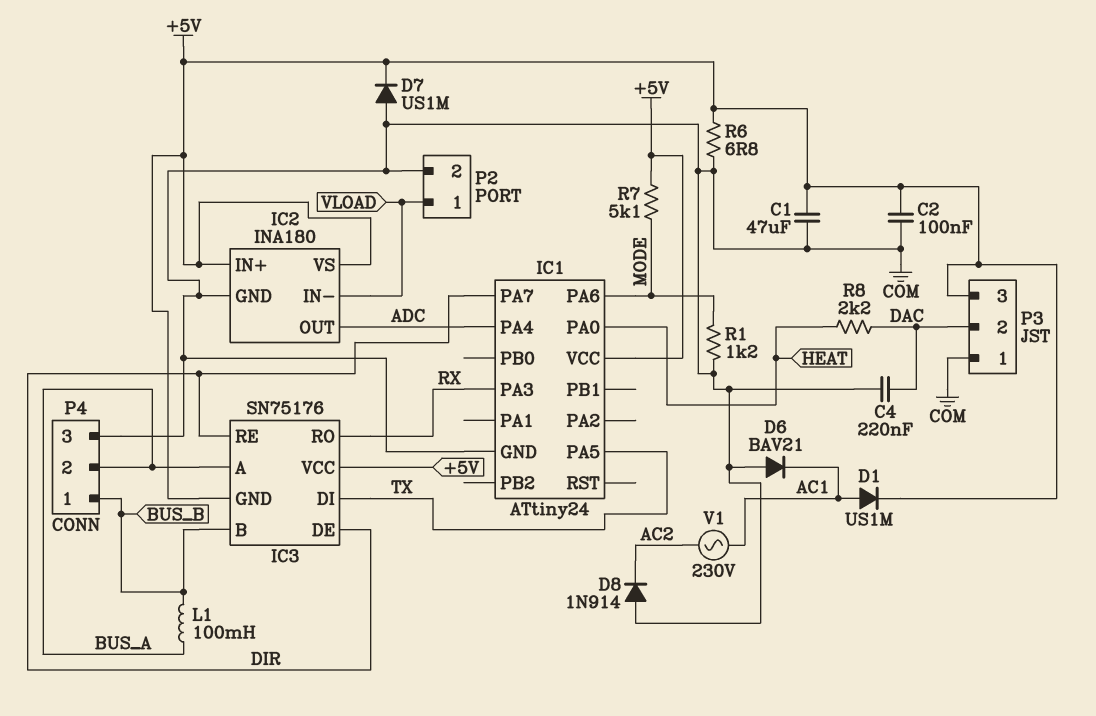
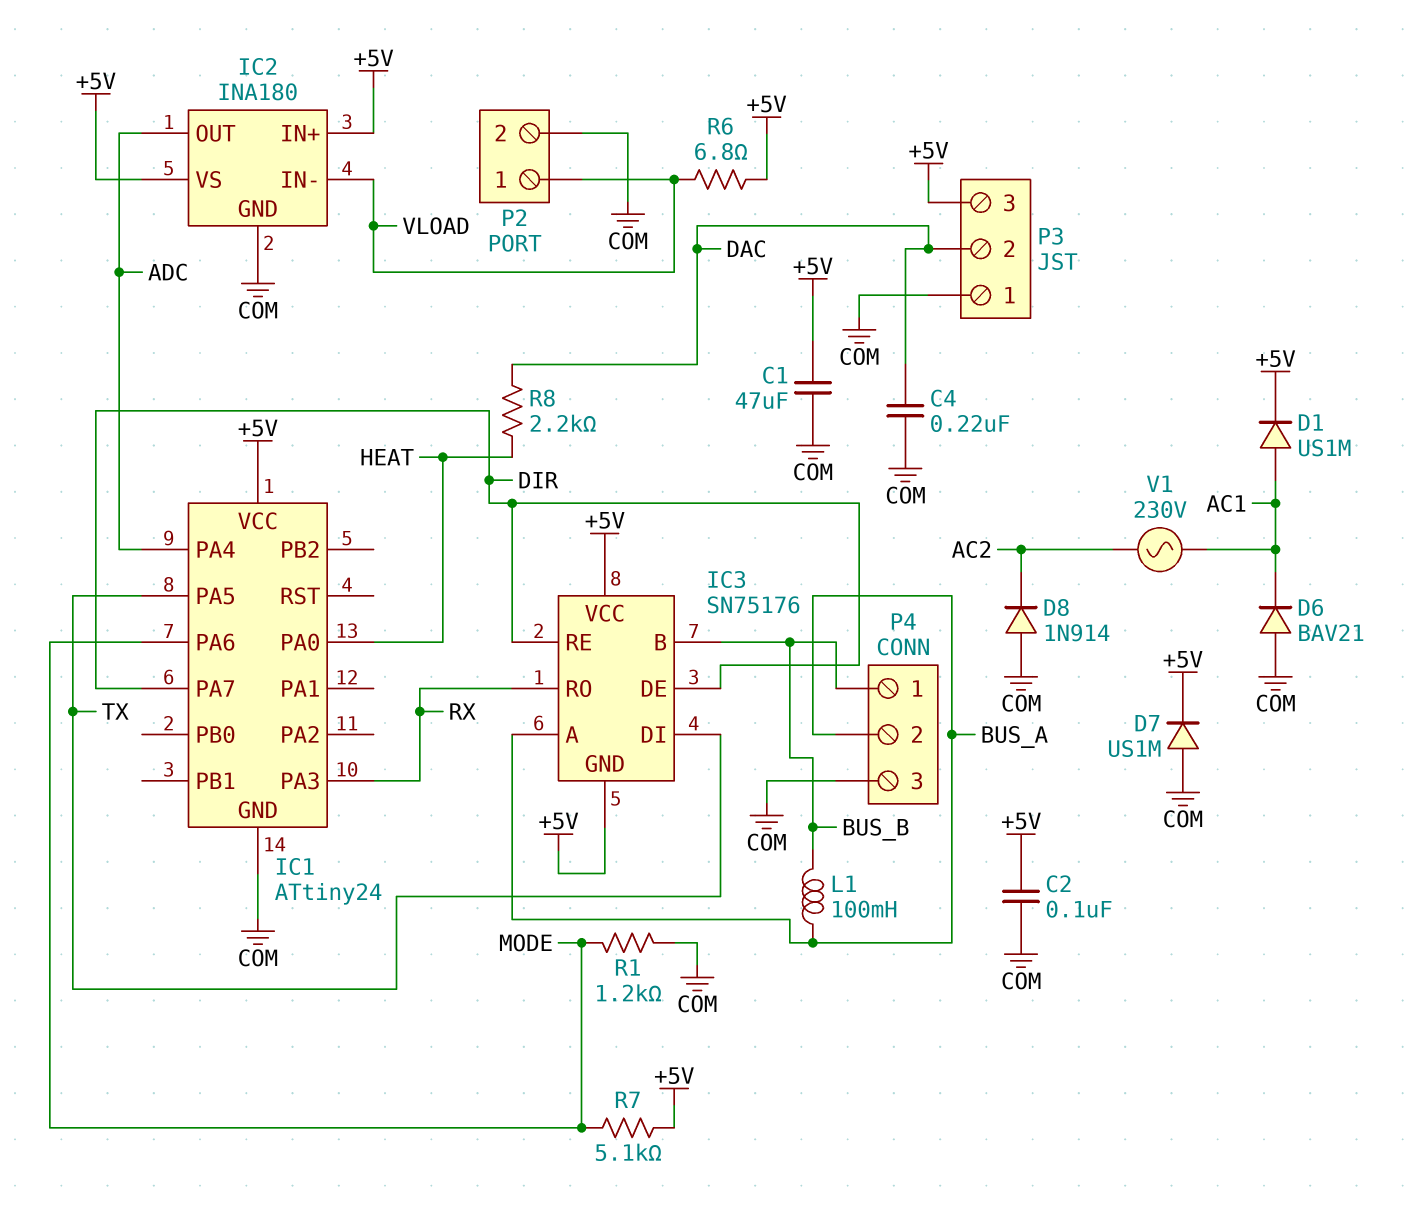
R6: 6.8 (+5V, COM) -> 6.8 (+5V, VLOAD)

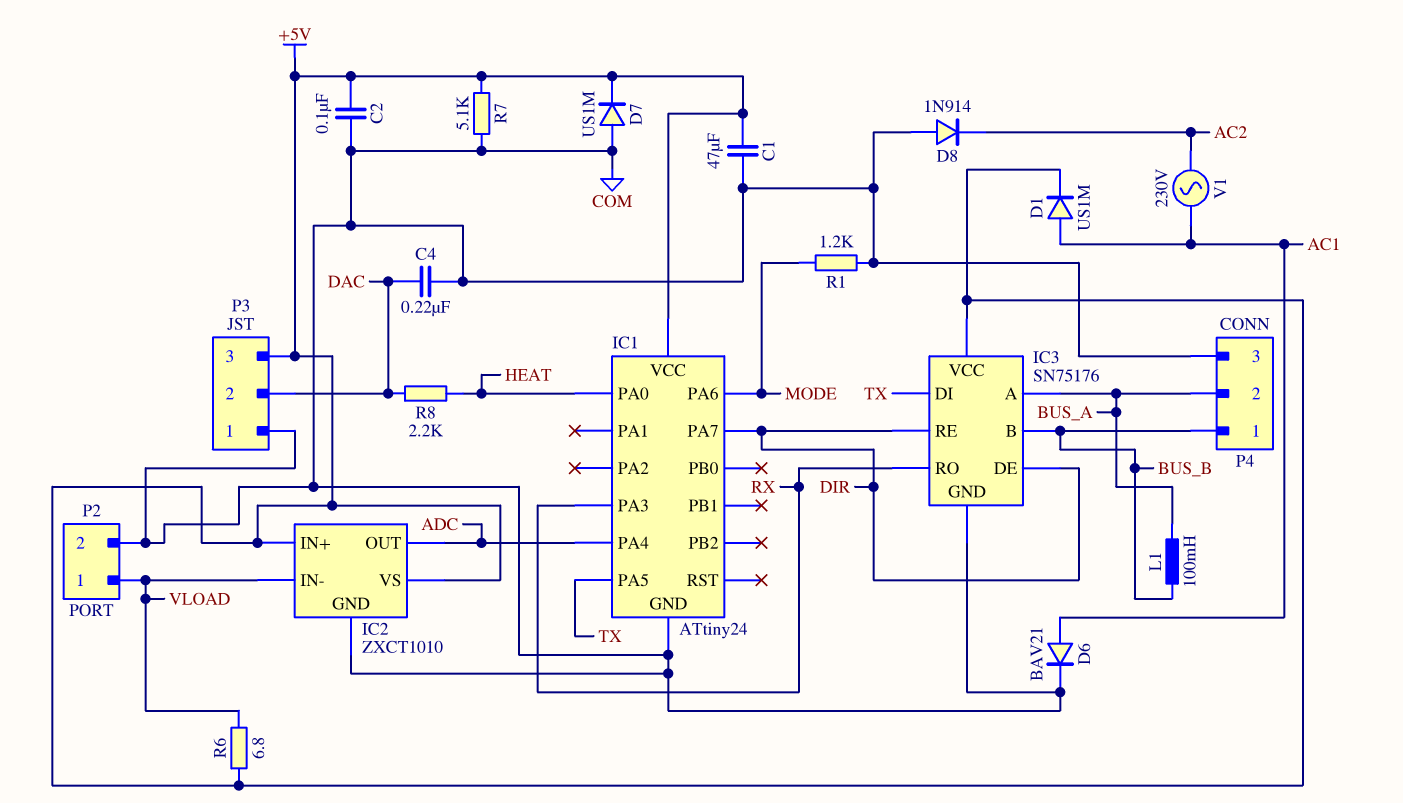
D6: diode BAV21 (A COM, K AC1) -> diode BAV21 (A AC1, K COM)
IC2: INA180 -> ZXCT1010
IC3 pin GND: +5V -> COM
R7: 5.1k (+5V, MODE) -> 5.1k (+5V, COM)

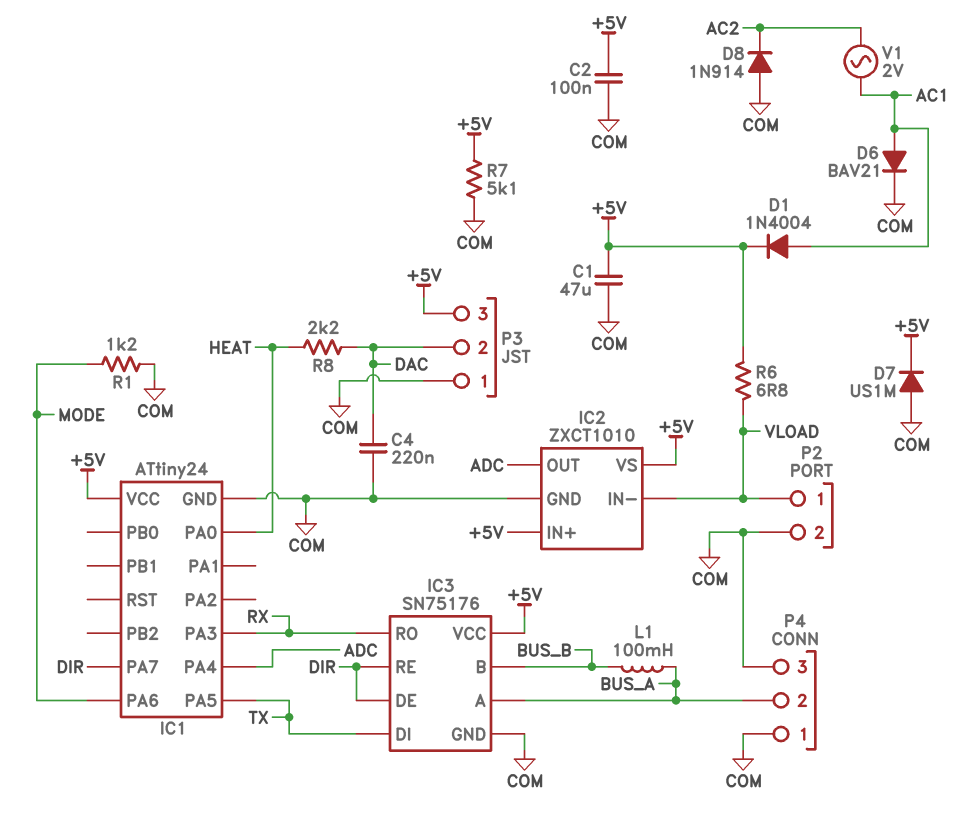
D1: diode US1M (A AC1, K +5V) -> diode 1N4004 (A AC1, K +5V)
P4 pin 1: BUS_B -> COM
V1: AC 230V (AC1, AC2) -> AC 2V (AC1, AC2)

